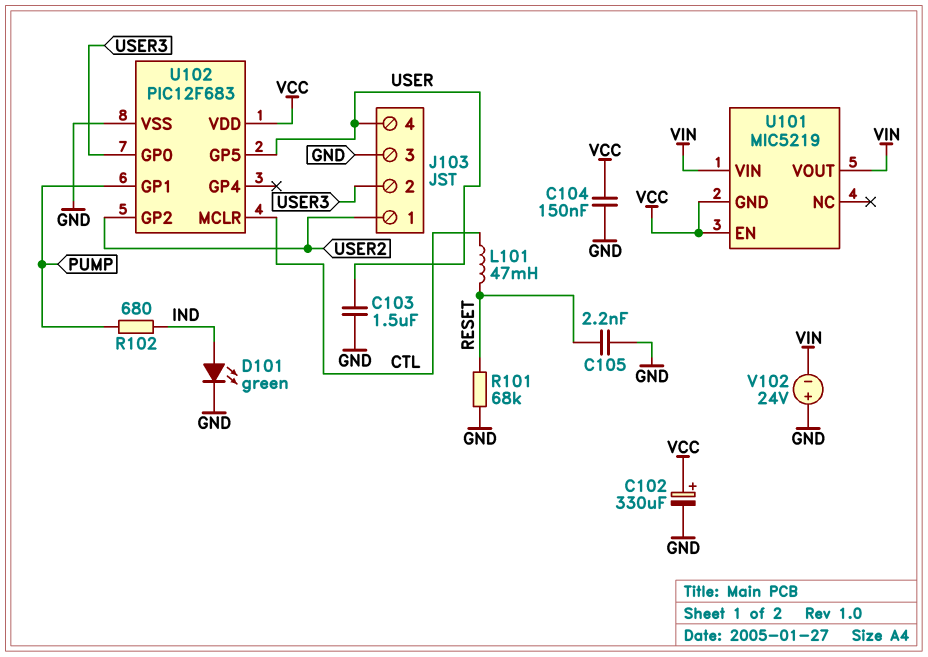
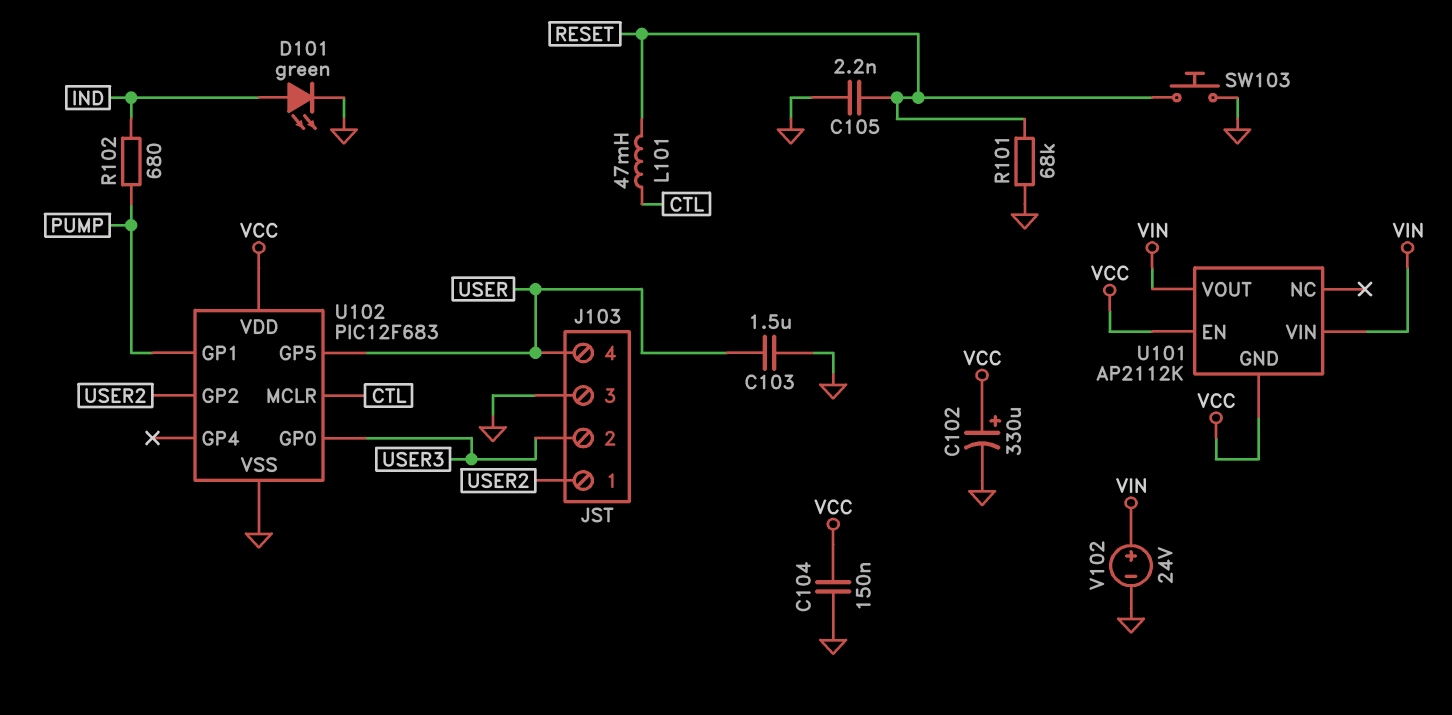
SW103: none -> button (GND, RESET)
U101: MIC5219 -> AP2112K
V102: 24V (plus GND, minus VIN) -> 24V (plus VIN, minus GND)

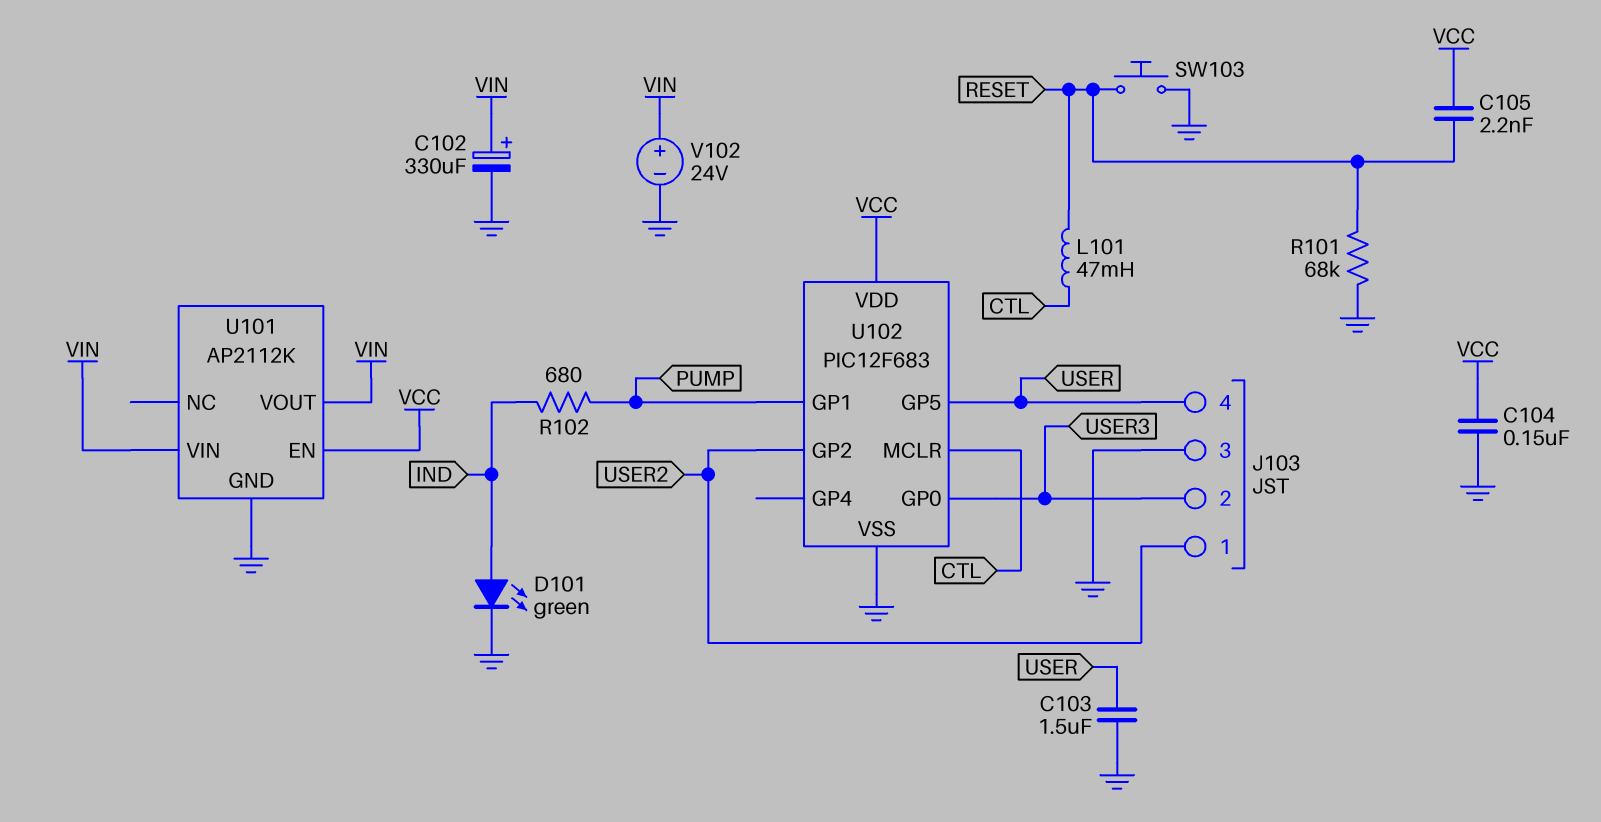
C102: 330uF (plus VCC, minus GND) -> 330uF (plus VIN, minus GND)
C105: 2.2nF (GND, RESET) -> 2.2nF (RESET, VCC)
U101 pin GND: VCC -> GND

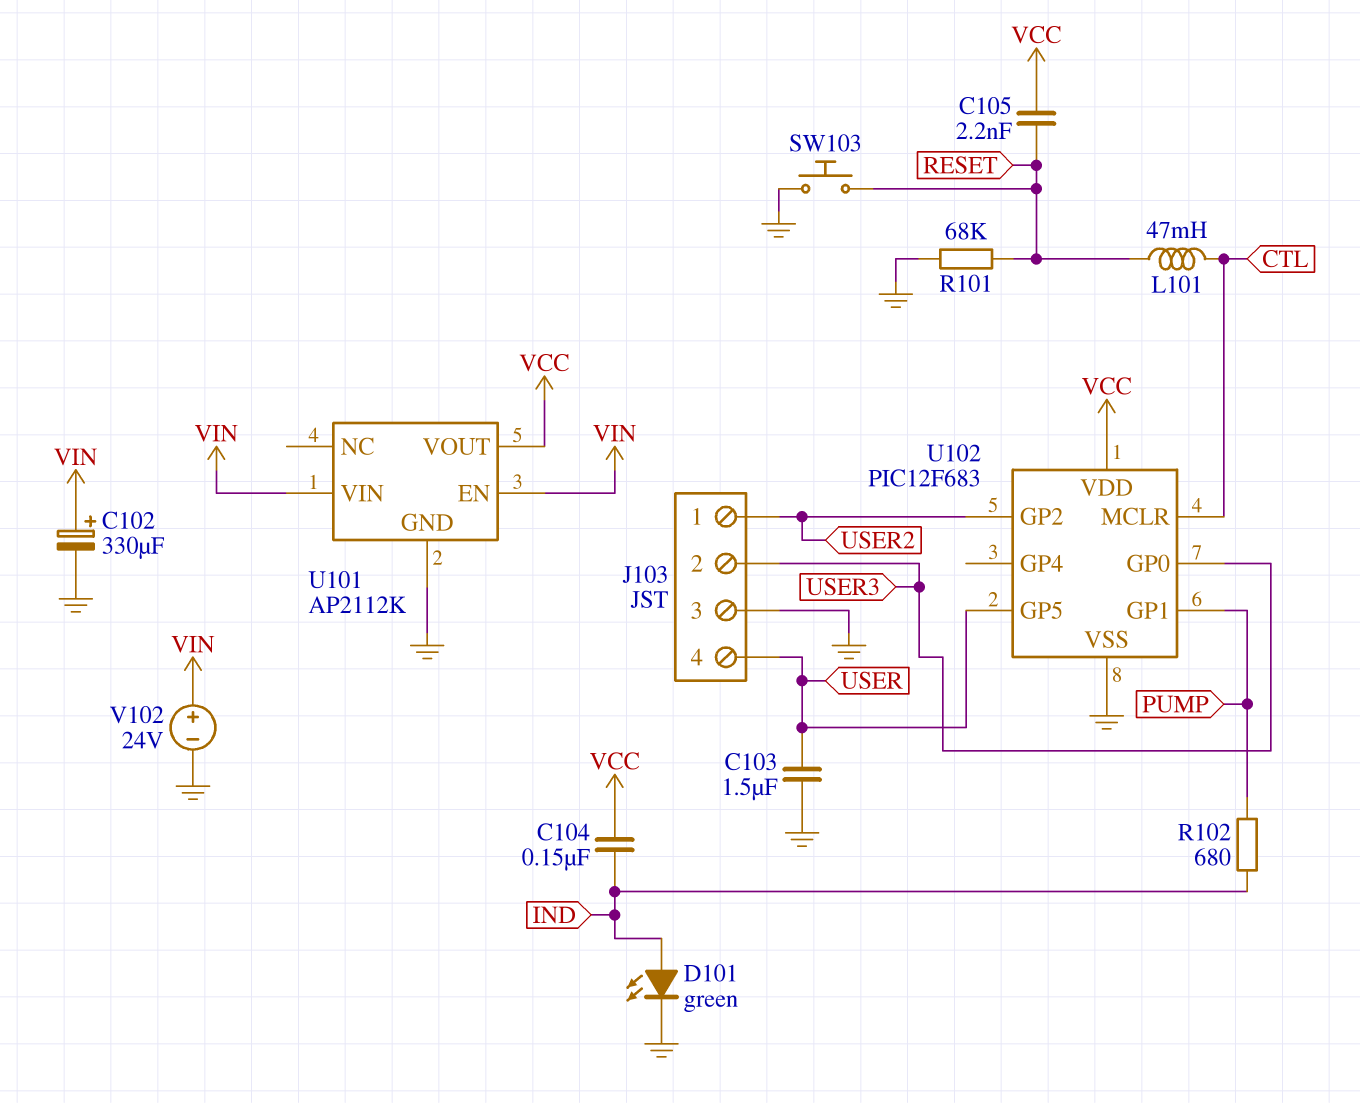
C104: 150nF (GND, VCC) -> 150nF (IND, VCC)
U101 pin EN: VCC -> VIN
U101 pin VOUT: VIN -> VCC

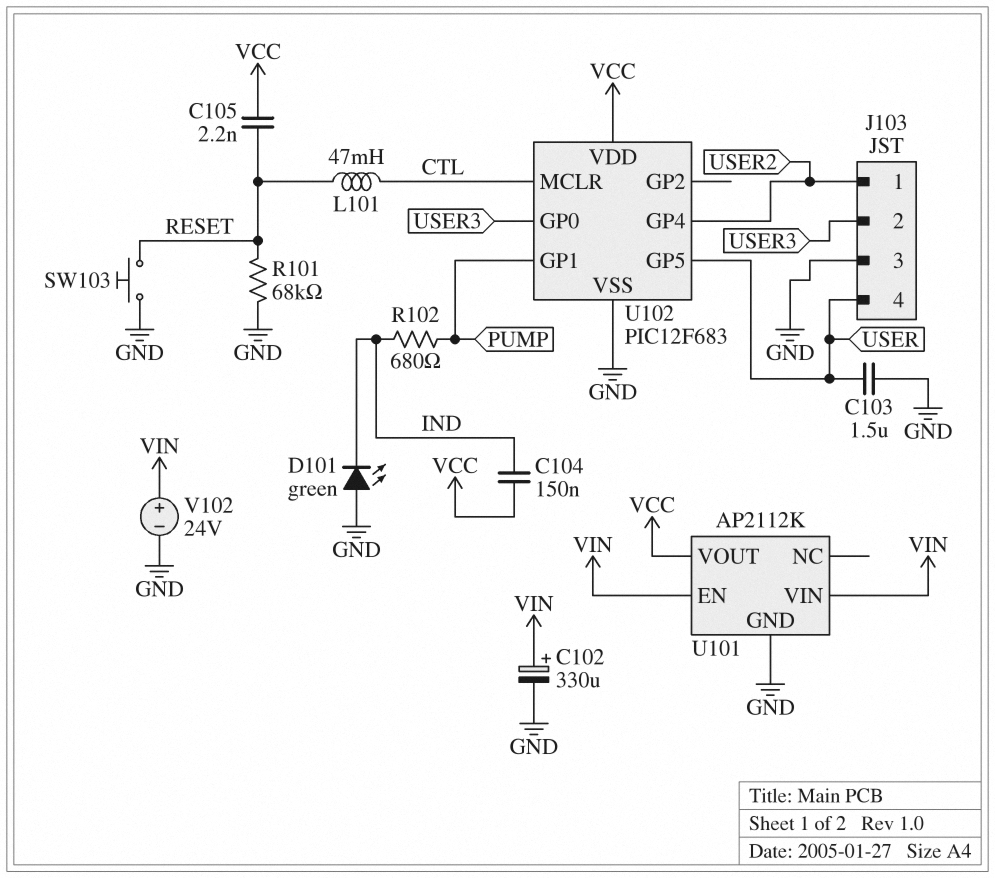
D101: LED green (A IND, K GND) -> LED green (A GND, K IND)
U102 pin GP2: USER2 -> none
U102 pin GP4: none -> USER2

